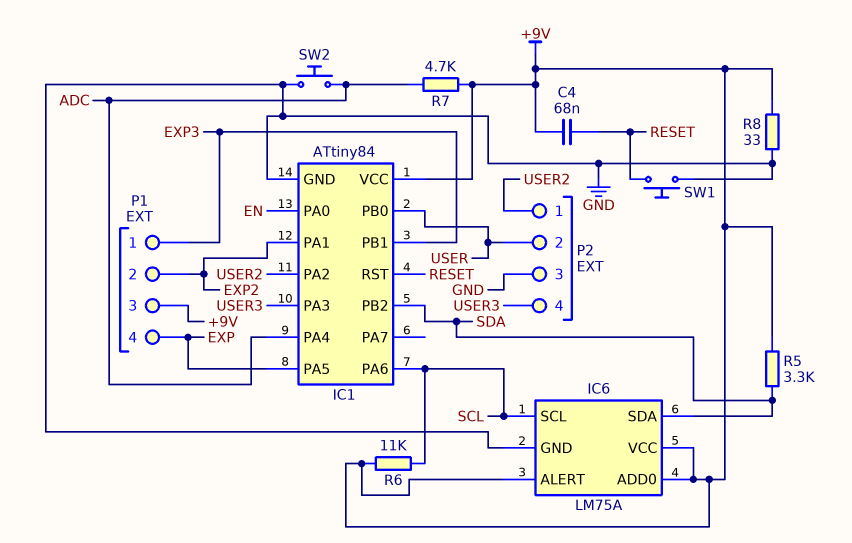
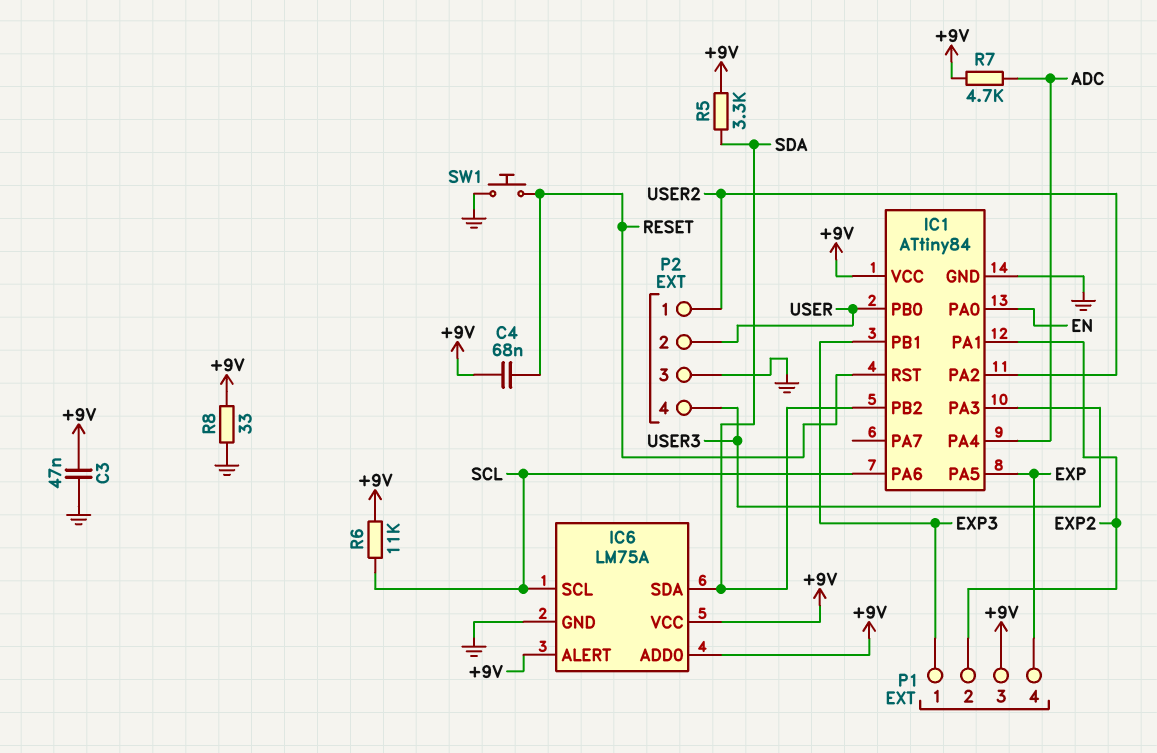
C3: none -> 47nF (+9V, GND)
SW2: button (ADC, GND) -> none

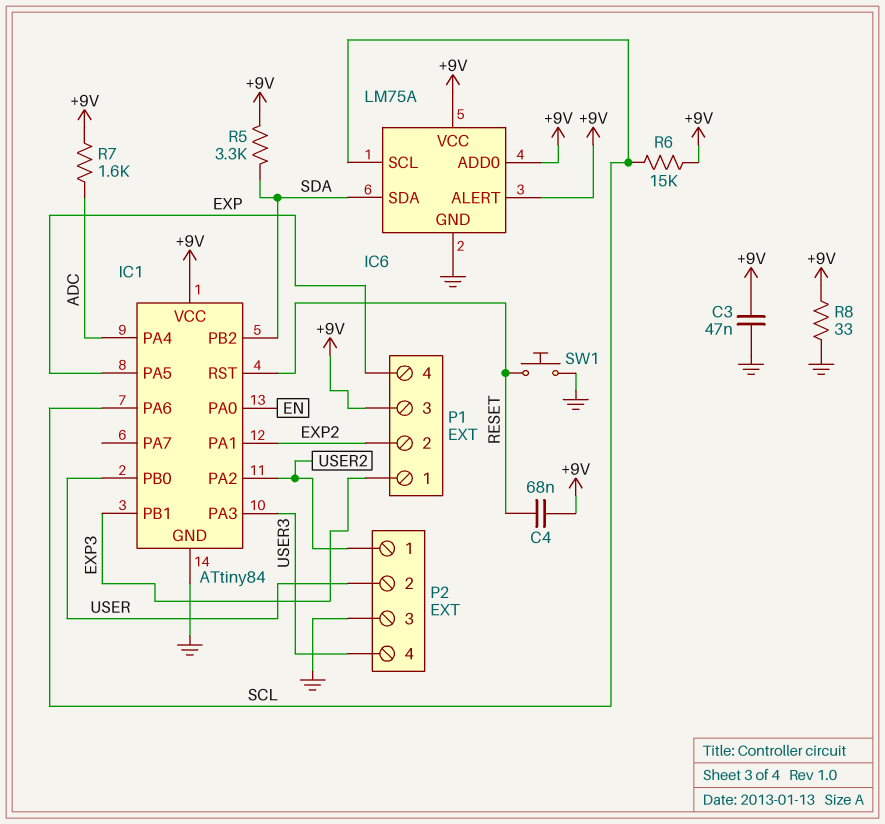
R6: 11k (+9V, SCL) -> 15k (+9V, SCL)
R7: 4.7k (+9V, ADC) -> 1.6k (+9V, ADC)

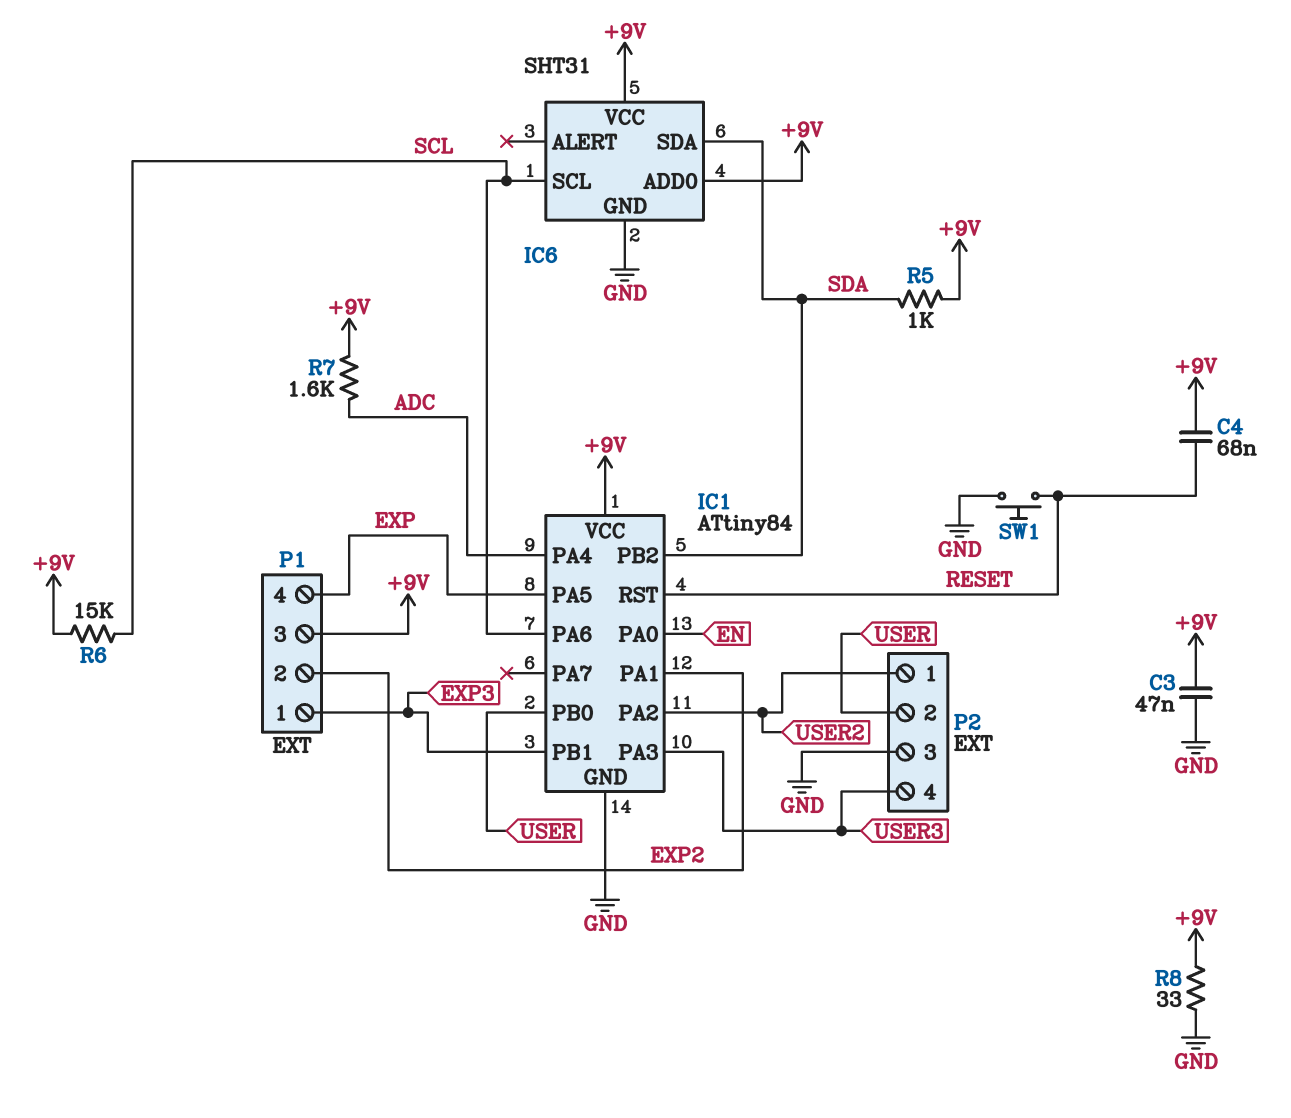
IC6: LM75A -> SHT31
IC6 pin ALERT: +9V -> none
R5: 3.3k (+9V, SDA) -> 1k (+9V, SDA)

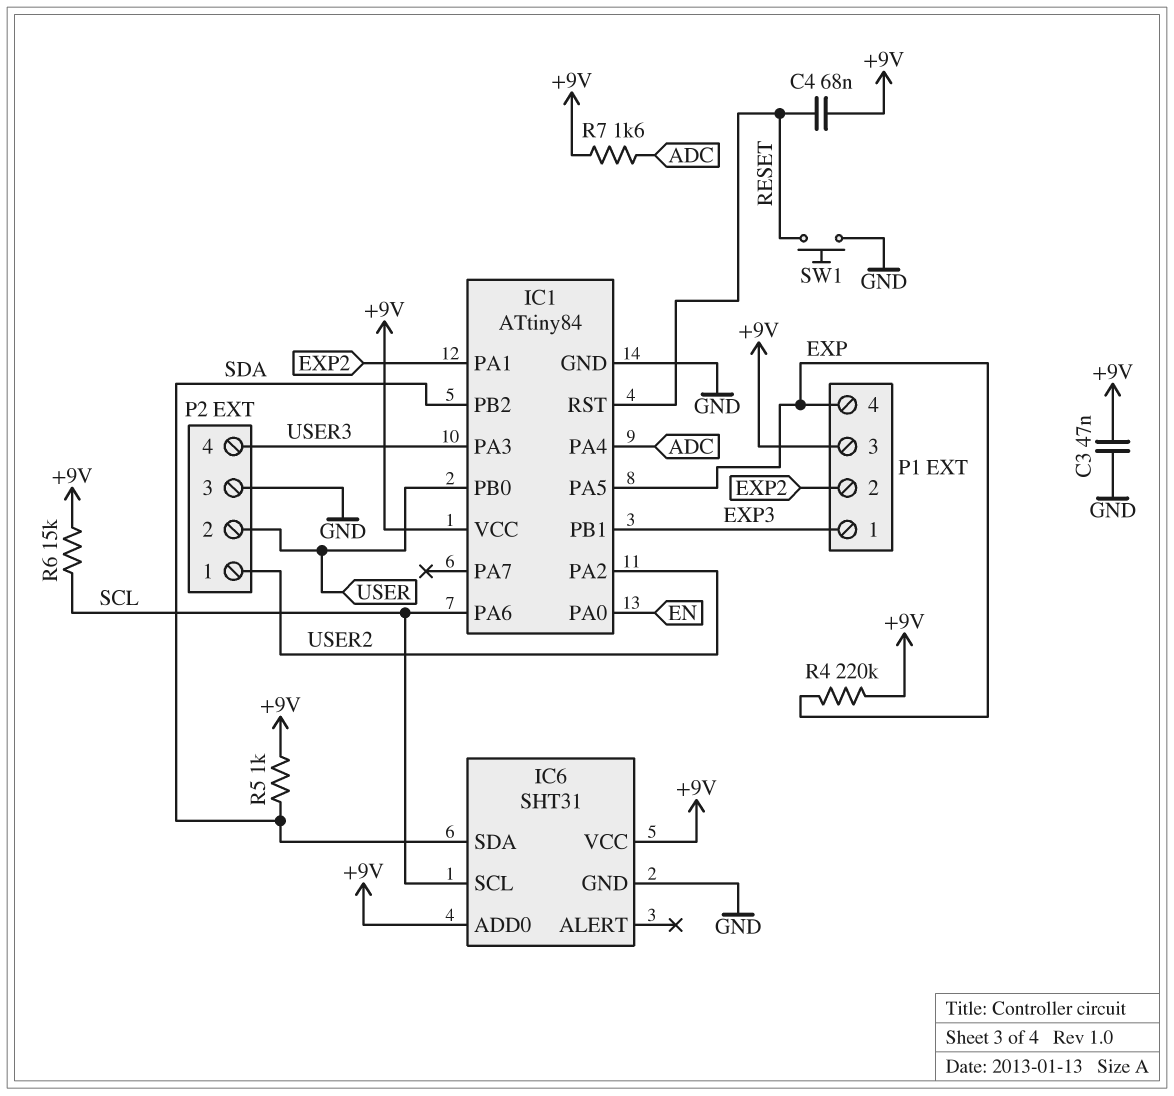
R4: none -> 220k (+9V, EXP)
R8: 33 (+9V, GND) -> none

